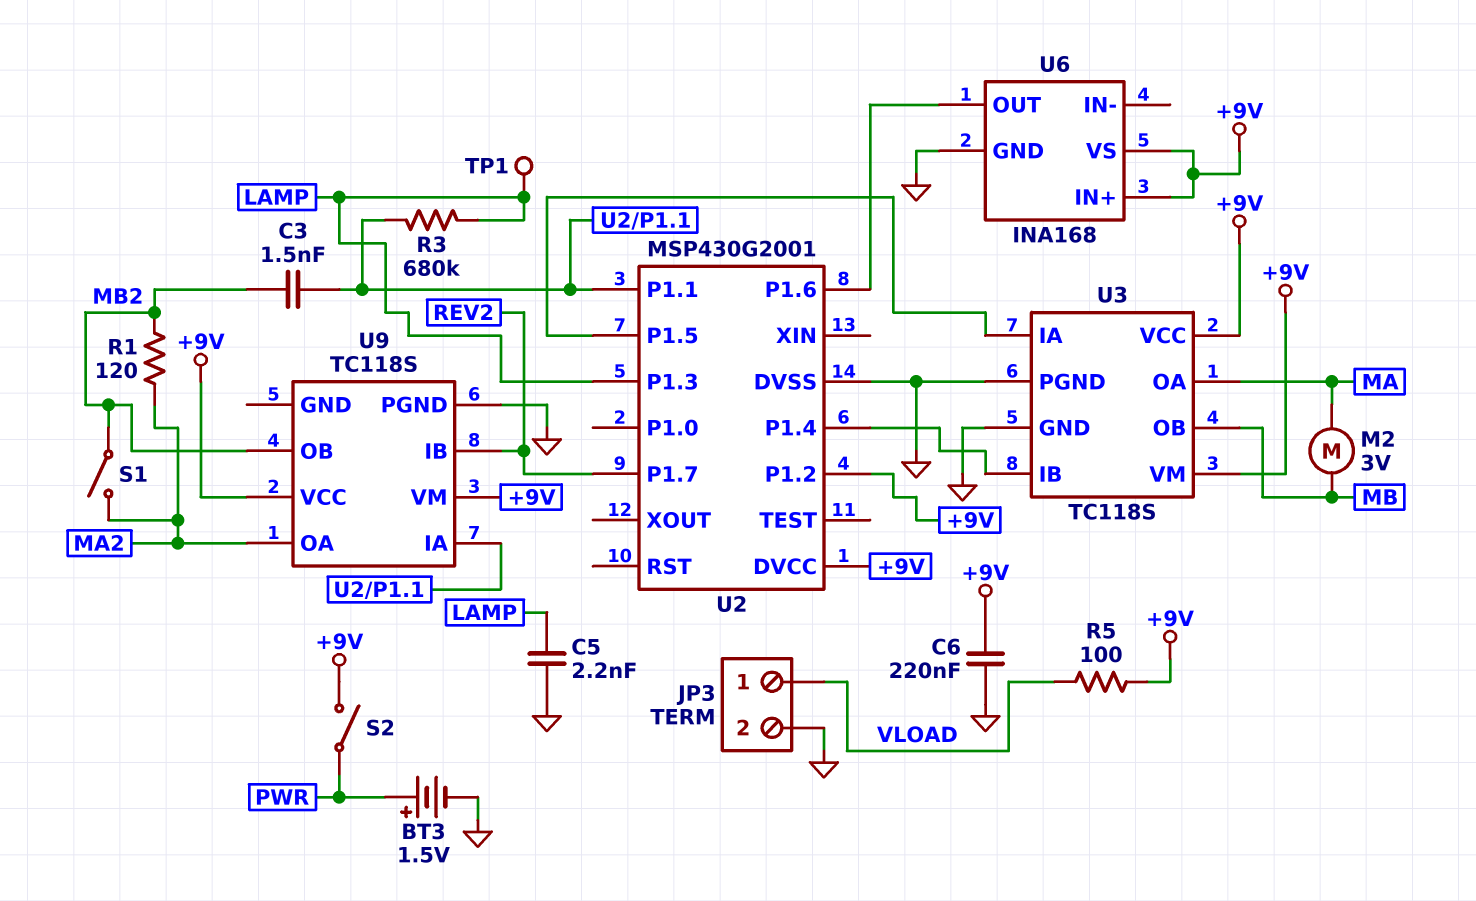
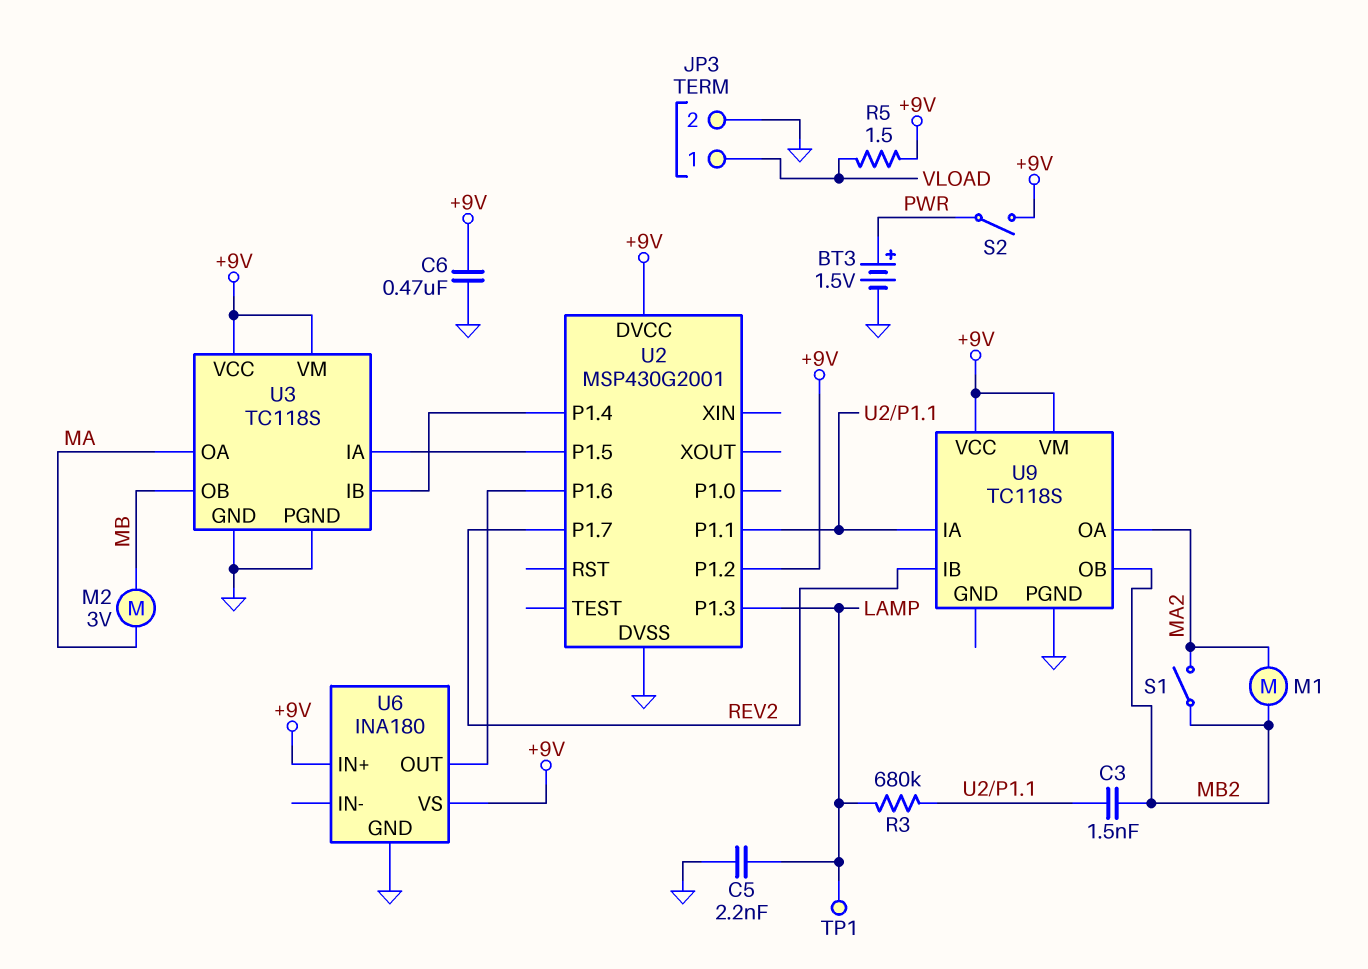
C6: 220nF (+9V, GND) -> 470nF (+9V, GND)
M1: none -> motor (MA2, MB2)
R1: 120 (MA2, MB2) -> none
R5: 100 (+9V, VLOAD) -> 1.5 (+9V, VLOAD)
U6: INA168 -> INA180

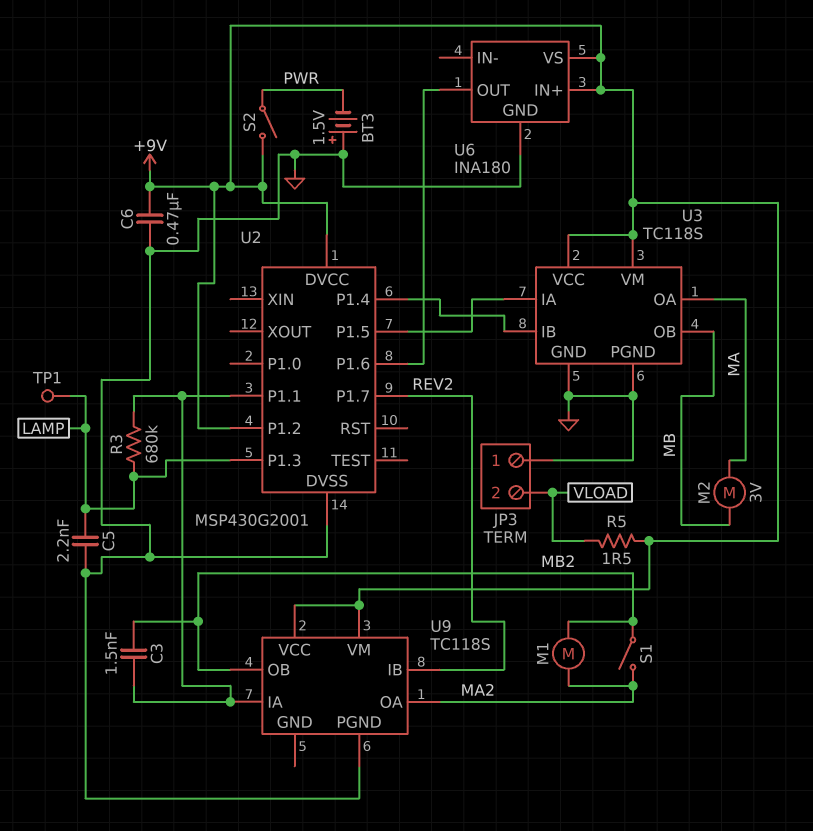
BT3: 1.5V (plus PWR, minus GND) -> 1.5V (plus GND, minus PWR)
JP3 pin 1: VLOAD -> GND
JP3 pin 2: GND -> VLOAD

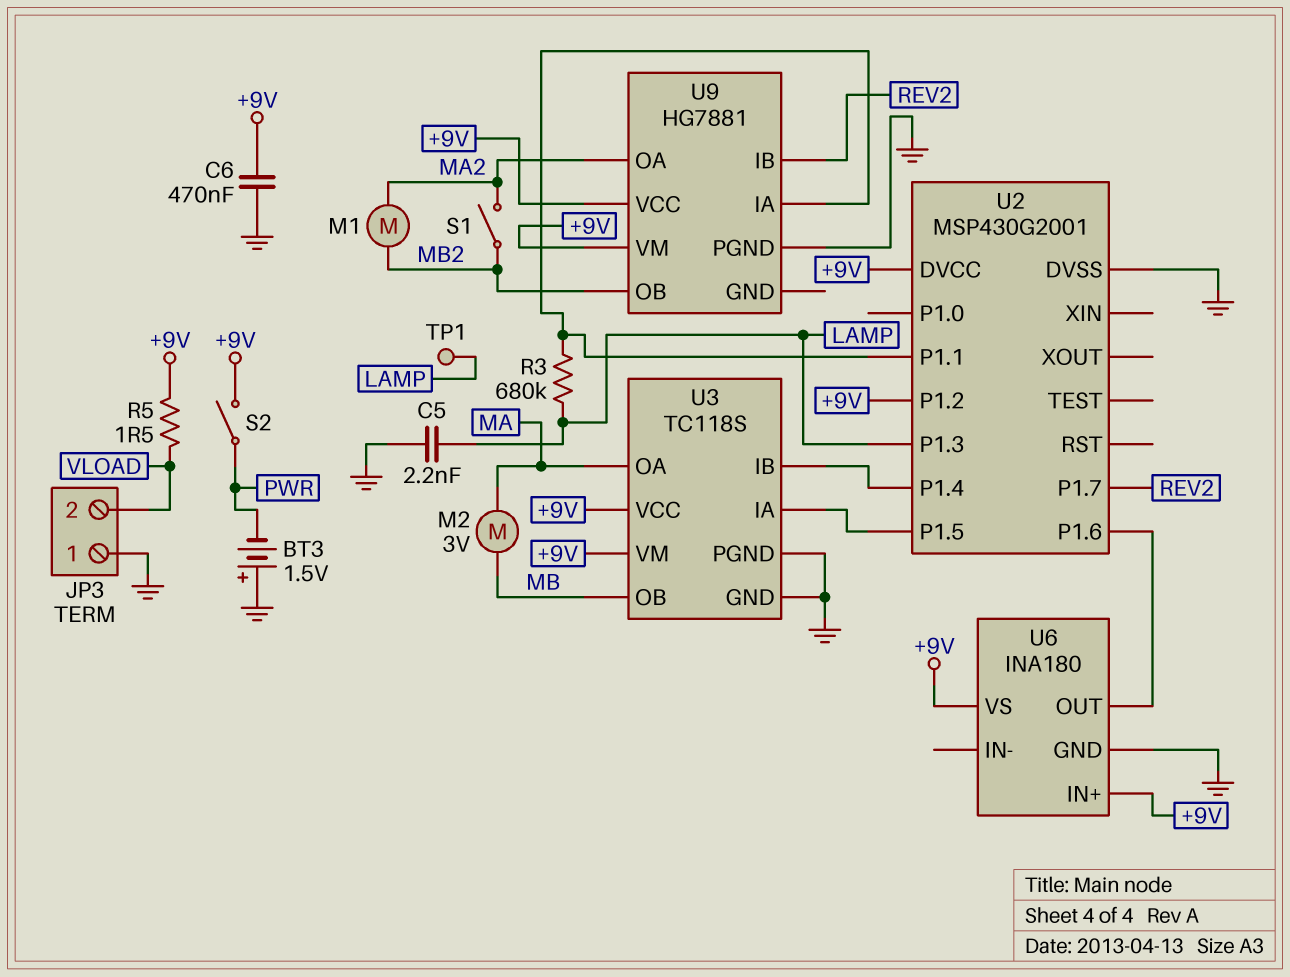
C3: 1.5nF (MB2, U2/P1.1) -> none
U9: TC118S -> HG7881

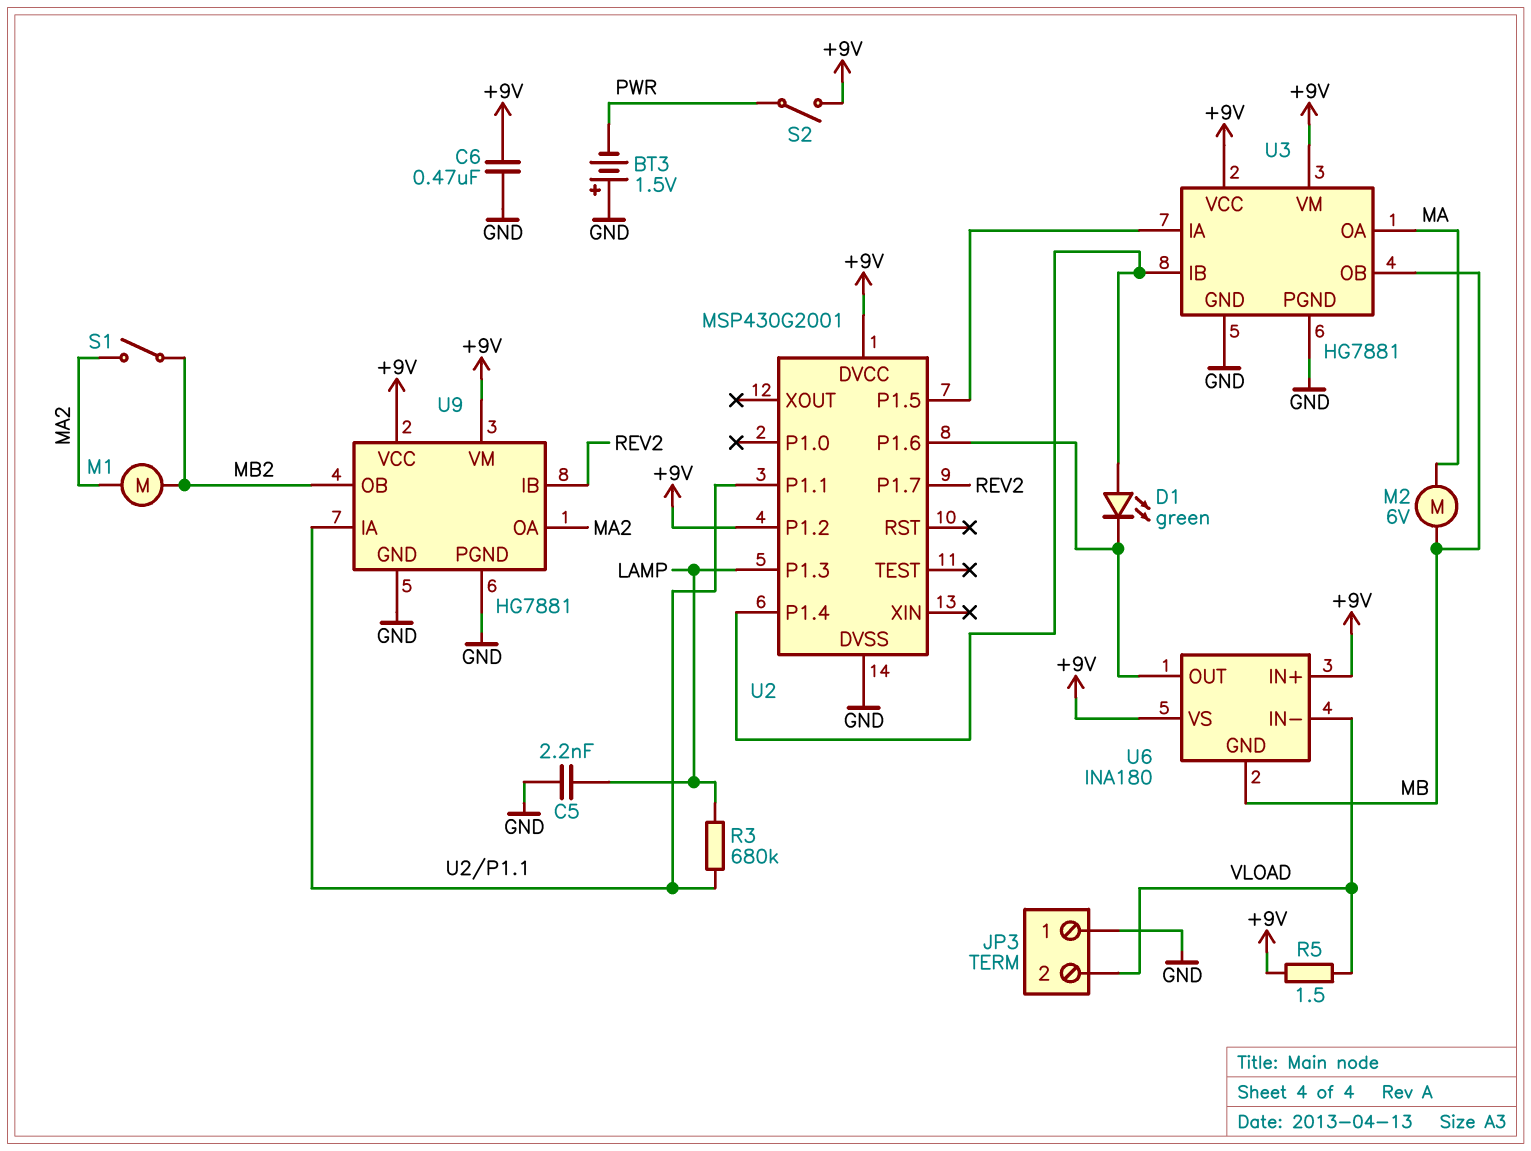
D1: none -> LED green (A U2/P1.4, K U2/P1.6)
M2: motor 3V (MA, MB) -> motor 6V (MA, MB)
TP1: test point (LAMP) -> none
U3: TC118S -> HG7881
U6 pin GND: GND -> MB
U6 pin IN-: none -> VLOAD
U9 pin GND: none -> GND

